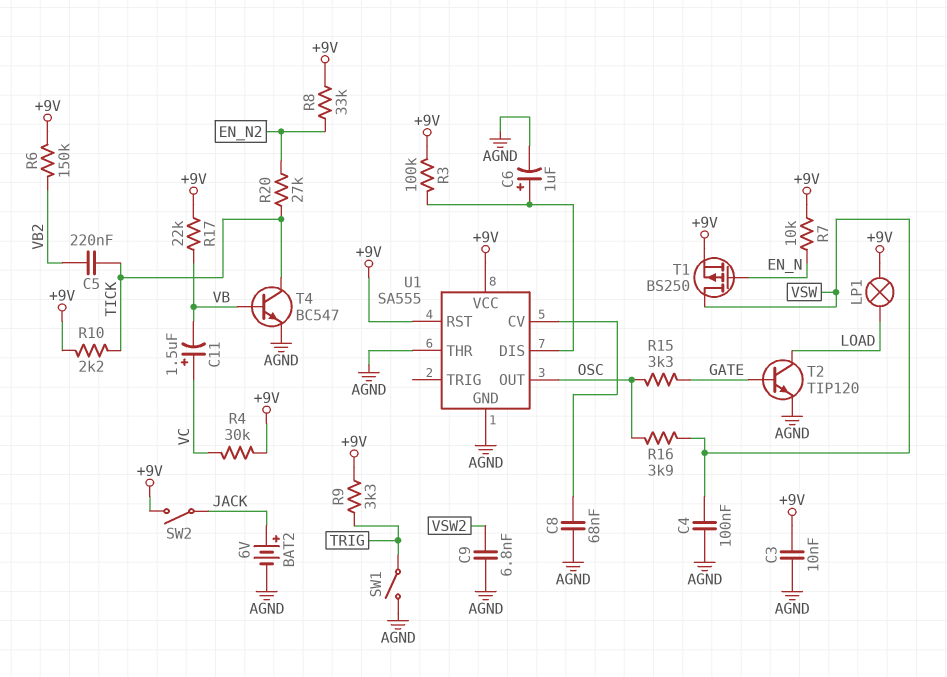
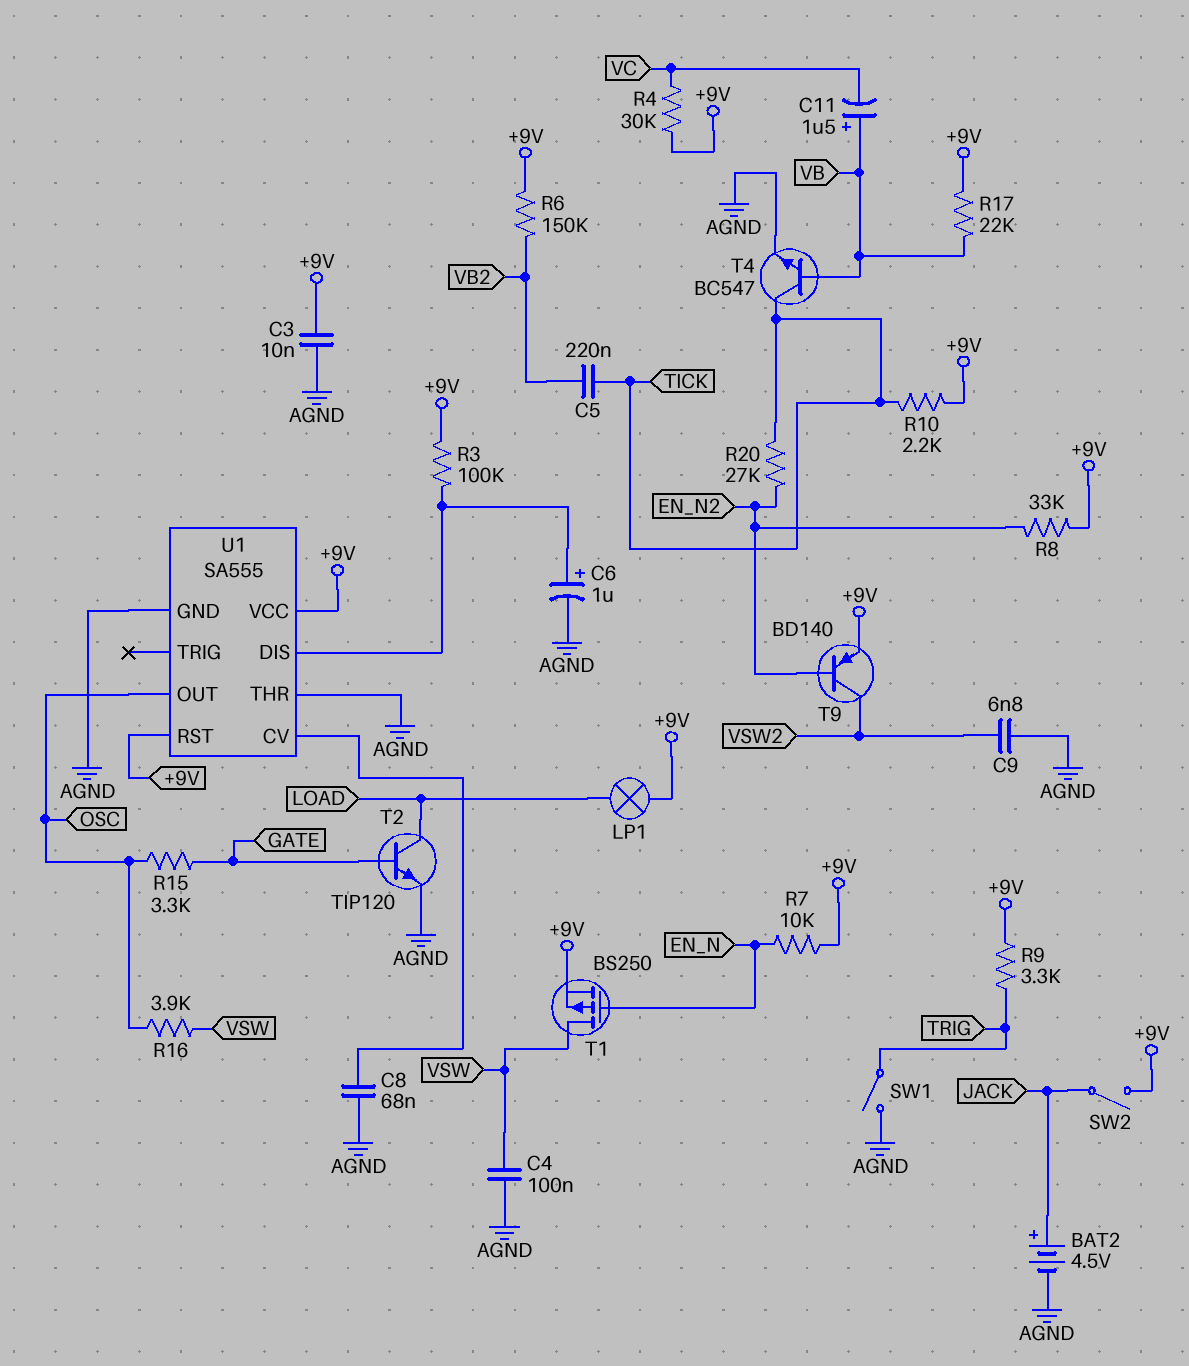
BAT2: 6V (plus JACK, minus AGND) -> 4.5V (plus JACK, minus AGND)
C11: 1.5uF (plus VC, minus VB) -> 1.5uF (plus VB, minus VC)
T9: none -> PNP BD140 (B EN_N2, C VSW2, E +9V)

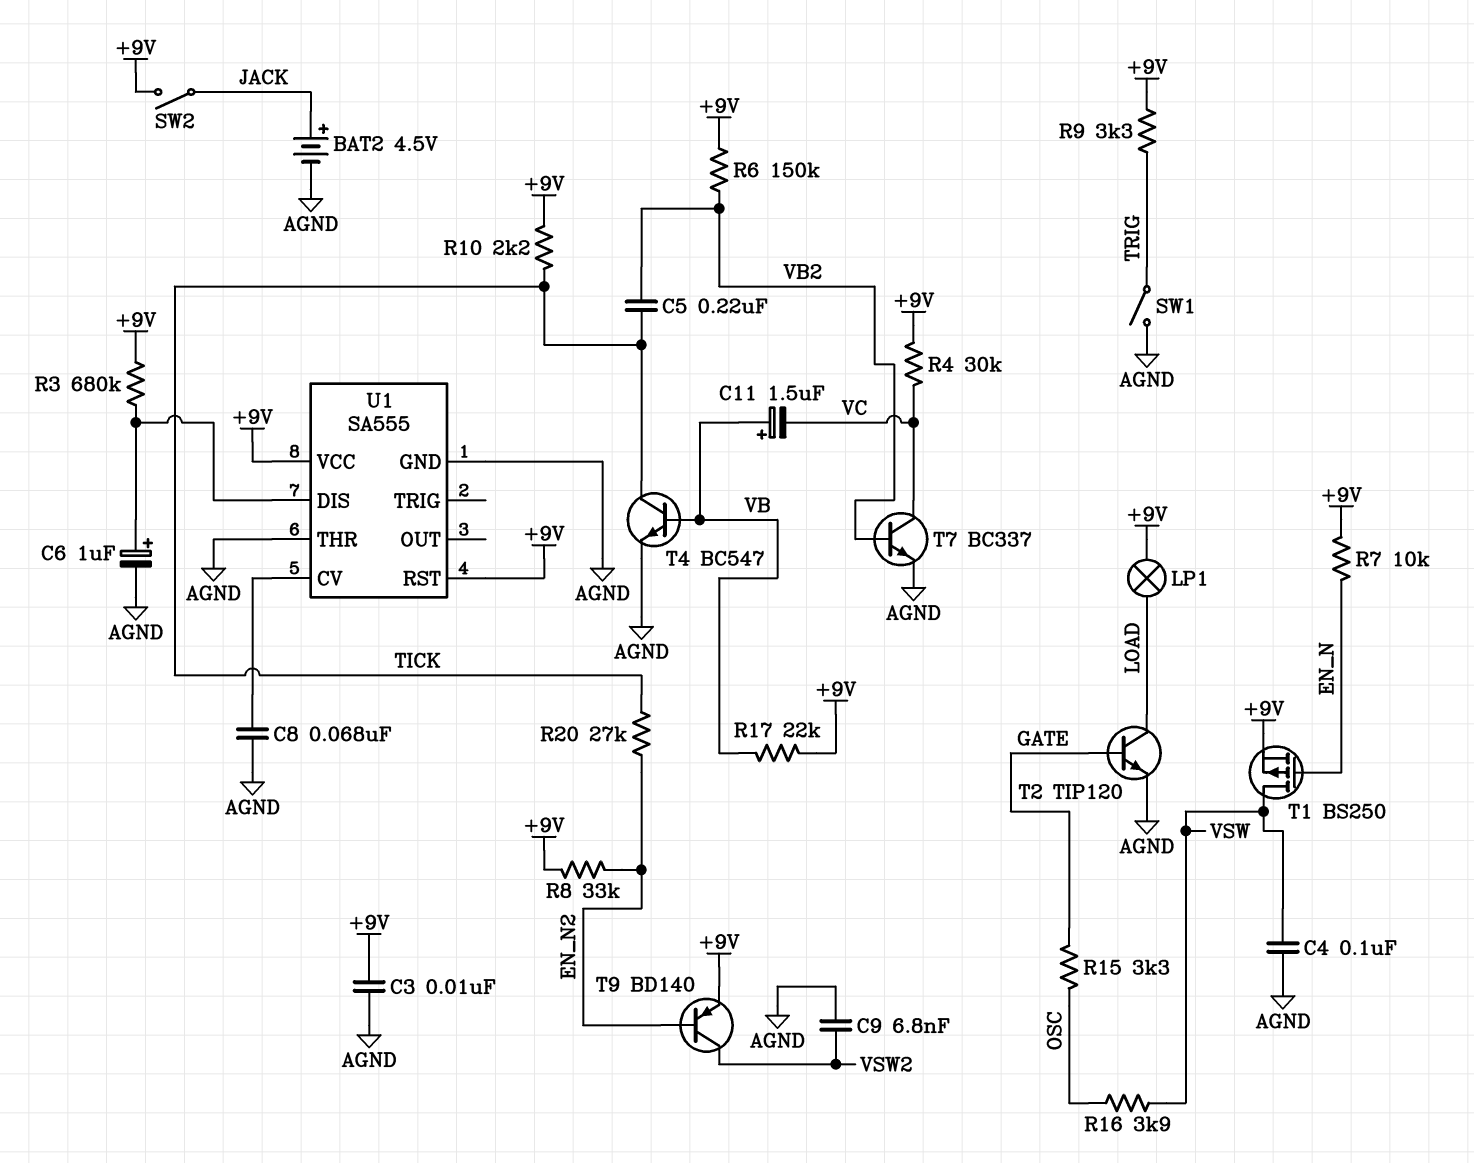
R3: 100k (+9V, U1/DIS) -> 680k (+9V, U1/DIS)
T7: none -> NPN BC337 (B VB2, C VC, E AGND)
U1 pin OUT: OSC -> none

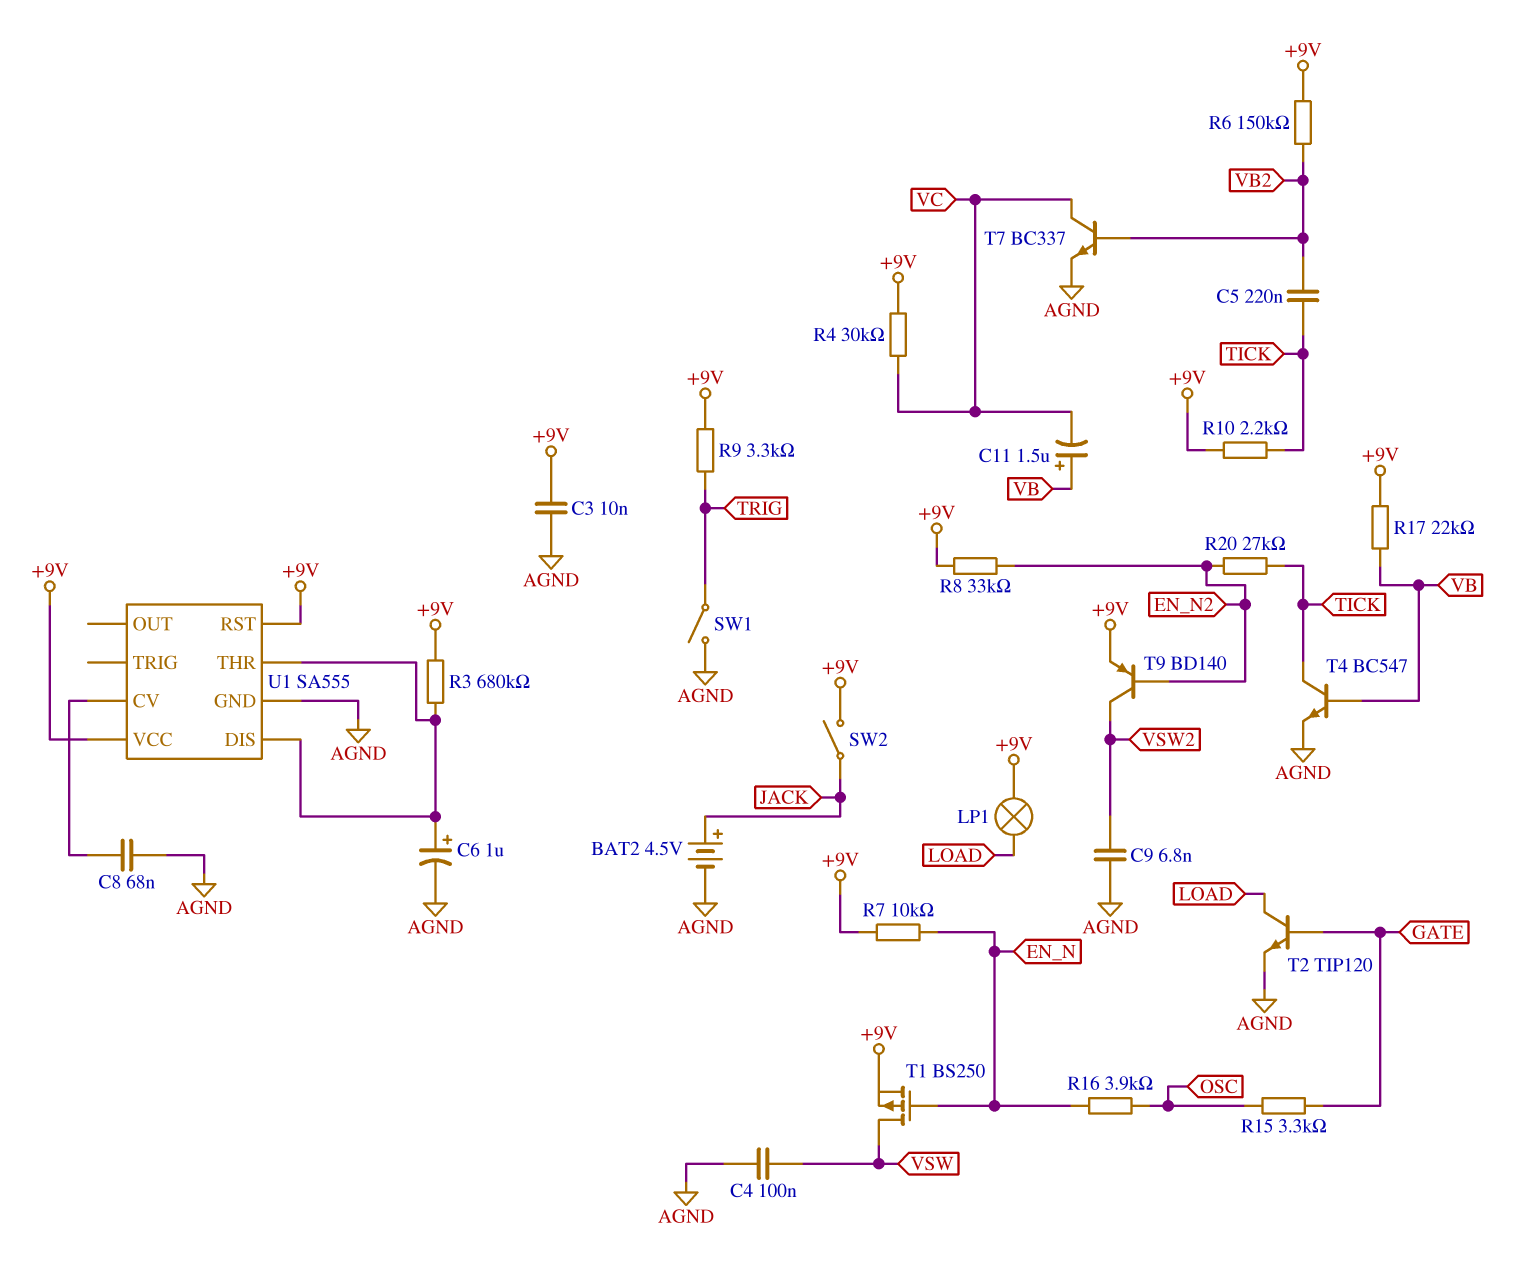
R16: 3.9k (OSC, VSW) -> 3.9k (EN_N, OSC)
U1 pin THR: AGND -> U1/DIS

